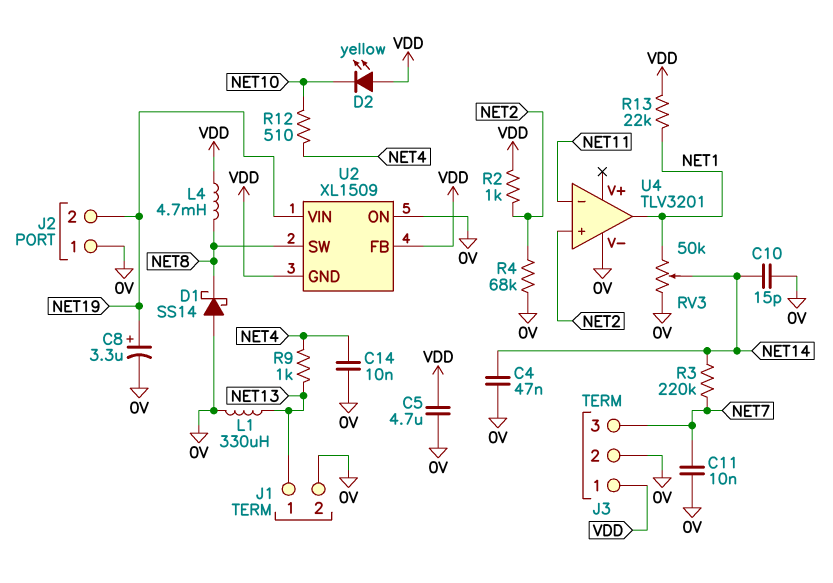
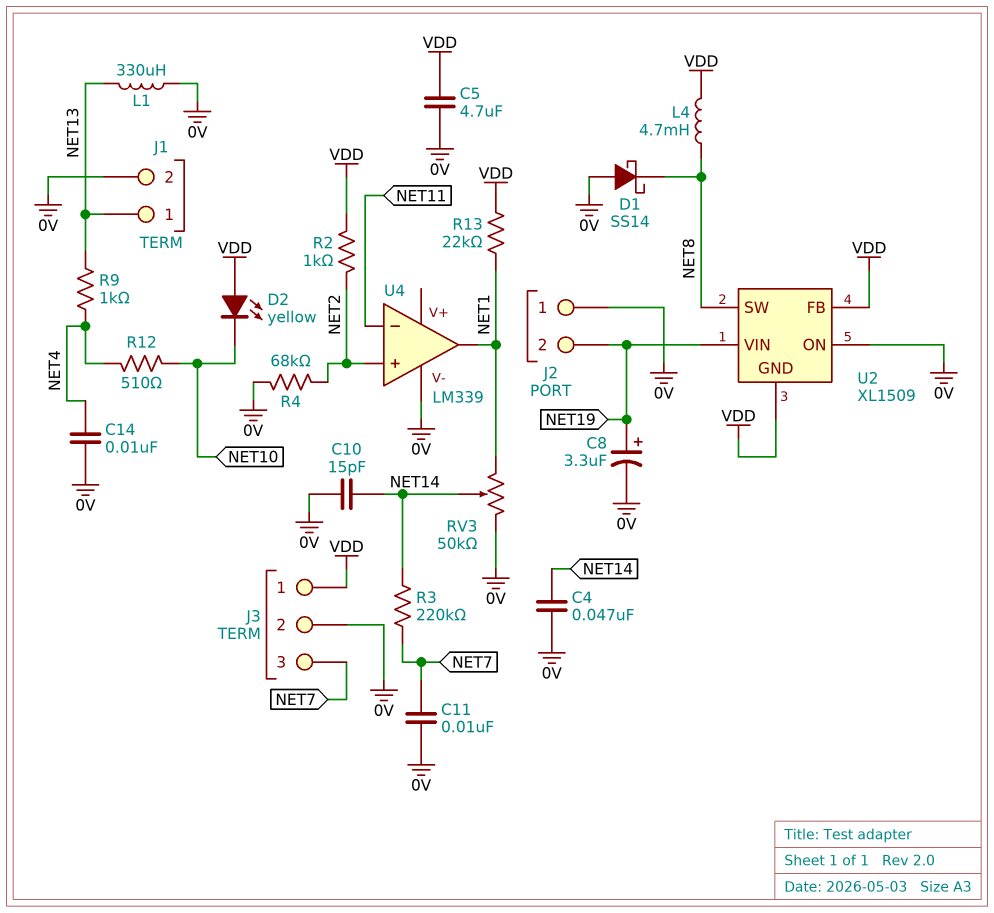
U4: TLV3201 -> LM339

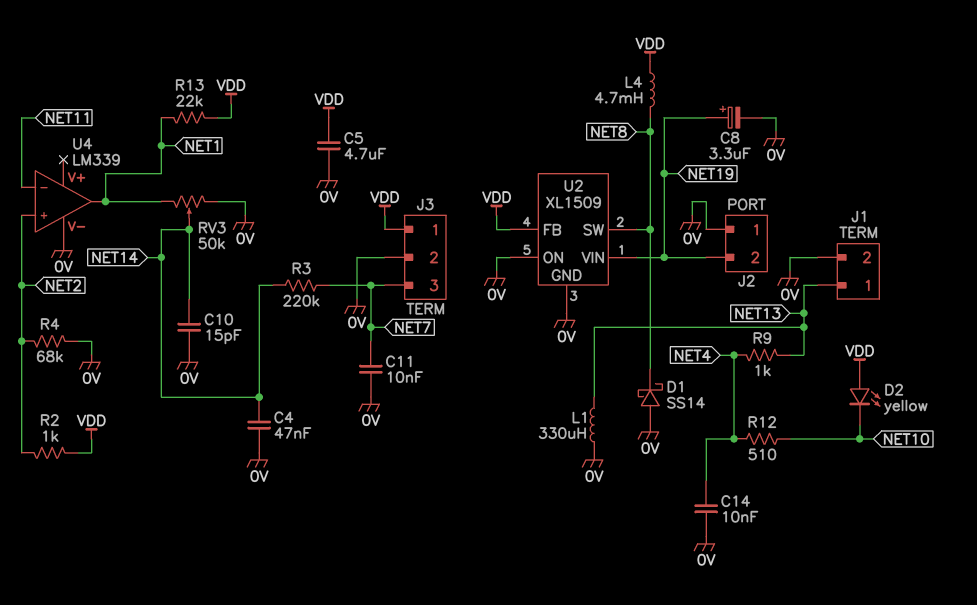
U2 pin GND: VDD -> 0V

